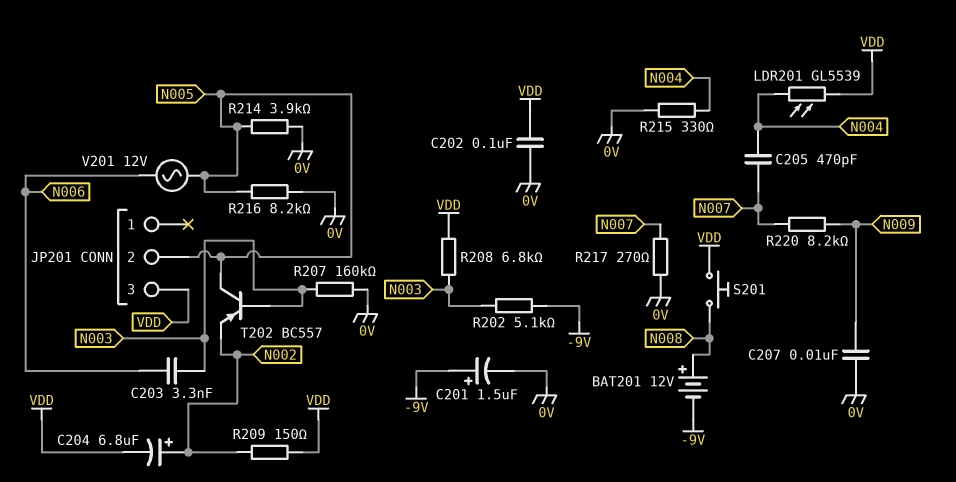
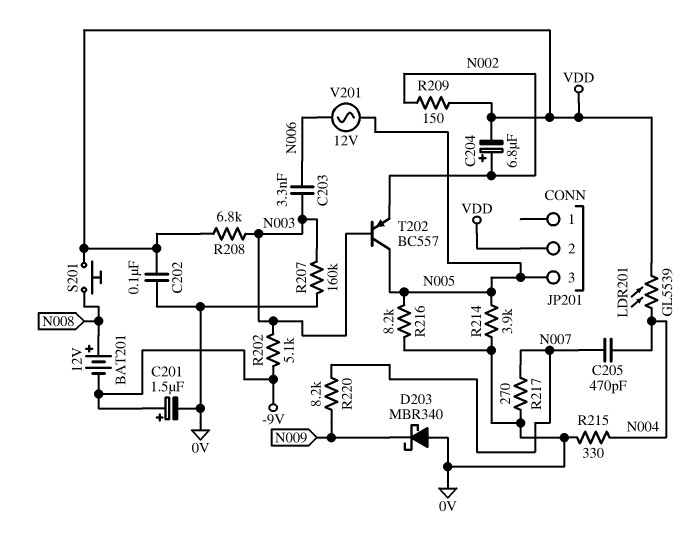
C207: 10nF (0V, N009) -> none
D203: none -> schottky MBR340 (A 0V, K N009)
JP201 pin 2: N005 -> VDD
JP201 pin 3: VDD -> N005

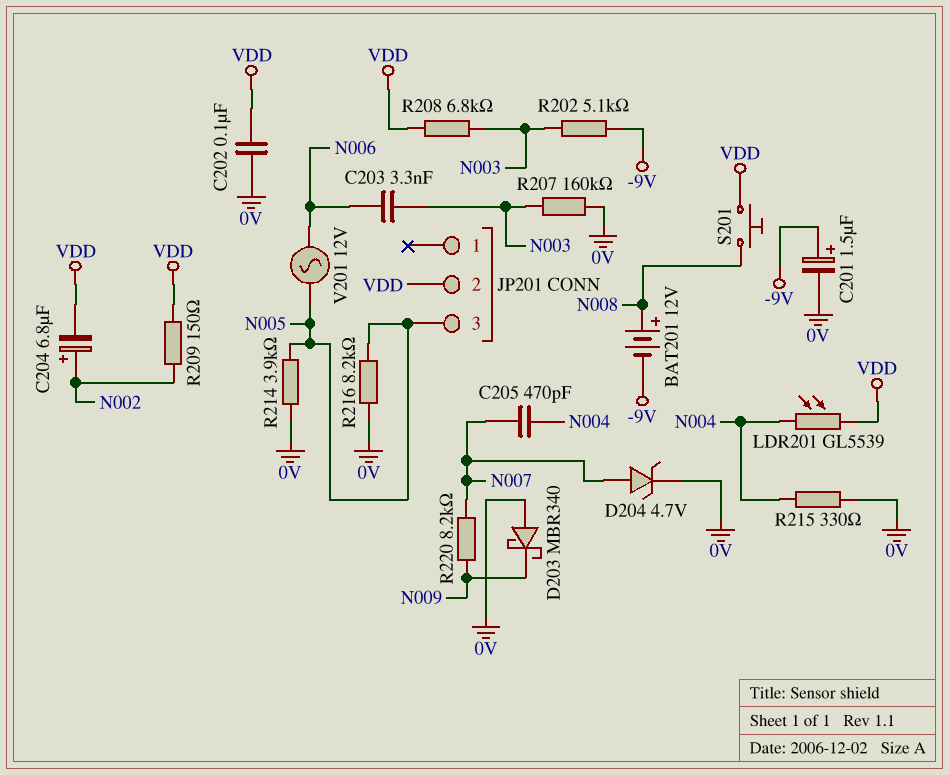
D204: none -> zener 4.7V (A N007, K 0V)
R217: 270 (0V, N007) -> none
T202: PNP BC557 (B N003, C N005, E N002) -> none

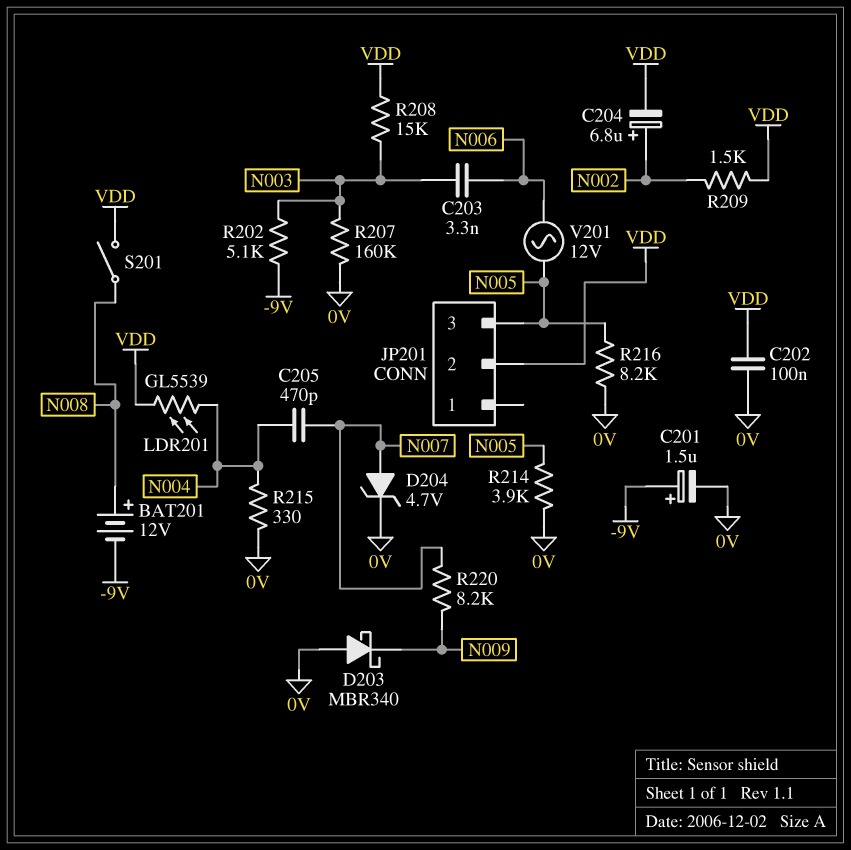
R208: 6.8k (N003, VDD) -> 15k (N003, VDD)
R209: 150 (N002, VDD) -> 1.5k (N002, VDD)
S201: button (N008, VDD) -> switch (N008, VDD)

